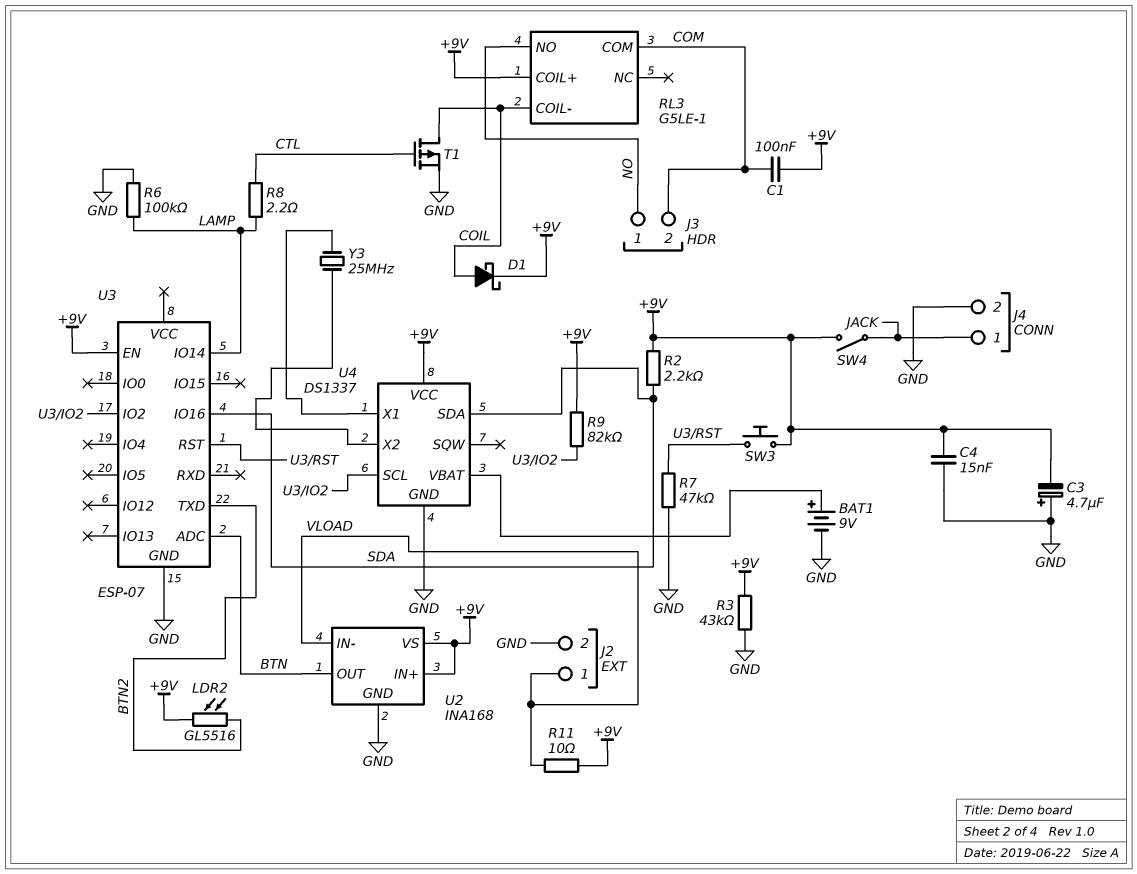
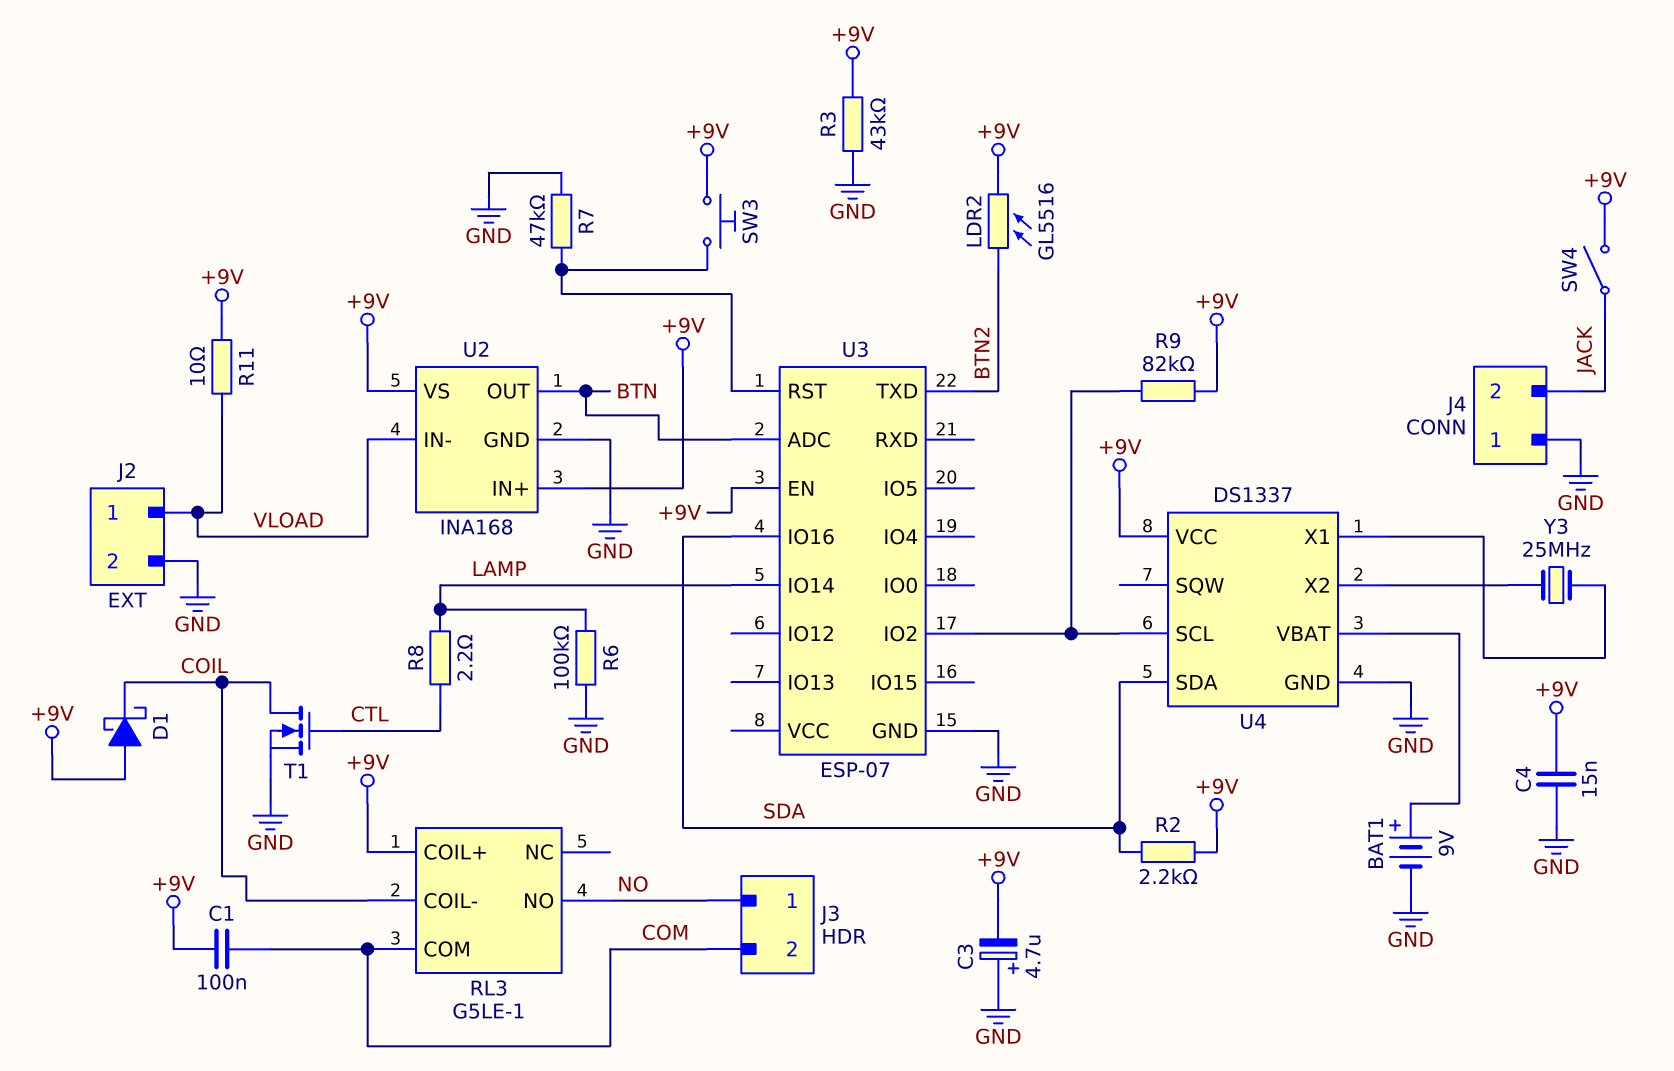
D1: schottky (A COIL, K +9V) -> schottky (A +9V, K COIL)
J4 pin 1: JACK -> GND
J4 pin 2: GND -> JACK
T1: PMOS (G CTL, D COIL, S GND) -> NMOS (G CTL, D COIL, S GND)

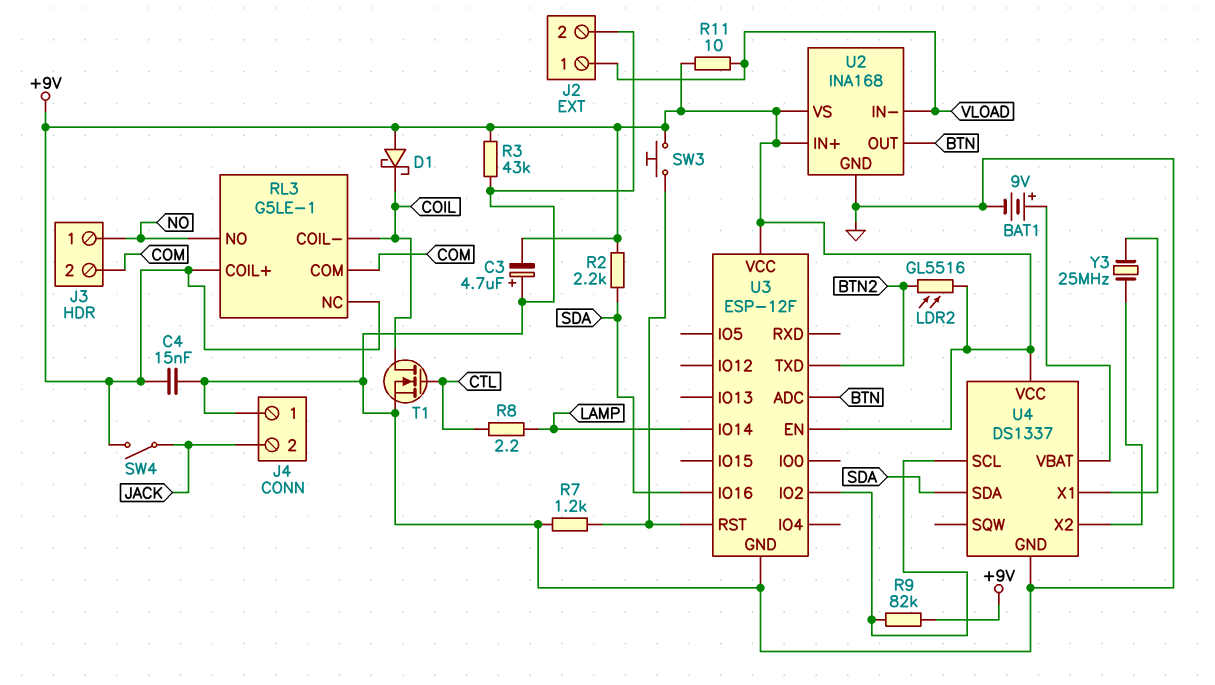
C1: 100nF (+9V, COM) -> none
R6: 100k (GND, LAMP) -> none
R7: 47k (GND, U3/RST) -> 1.2k (GND, U3/RST)
RL3 pin NC: none -> +9V
U3: ESP-07 -> ESP-12F
U3 pin VCC: none -> +9V

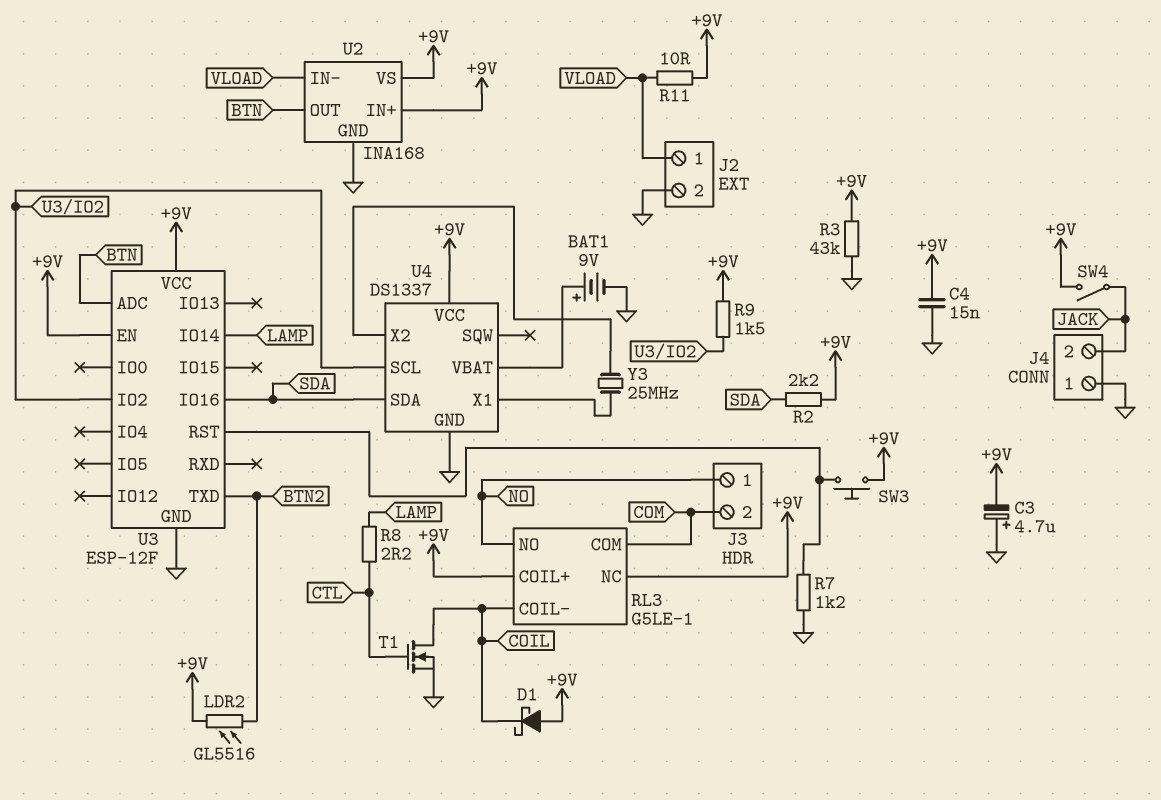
R9: 82k (+9V, U3/IO2) -> 1.5k (+9V, U3/IO2)

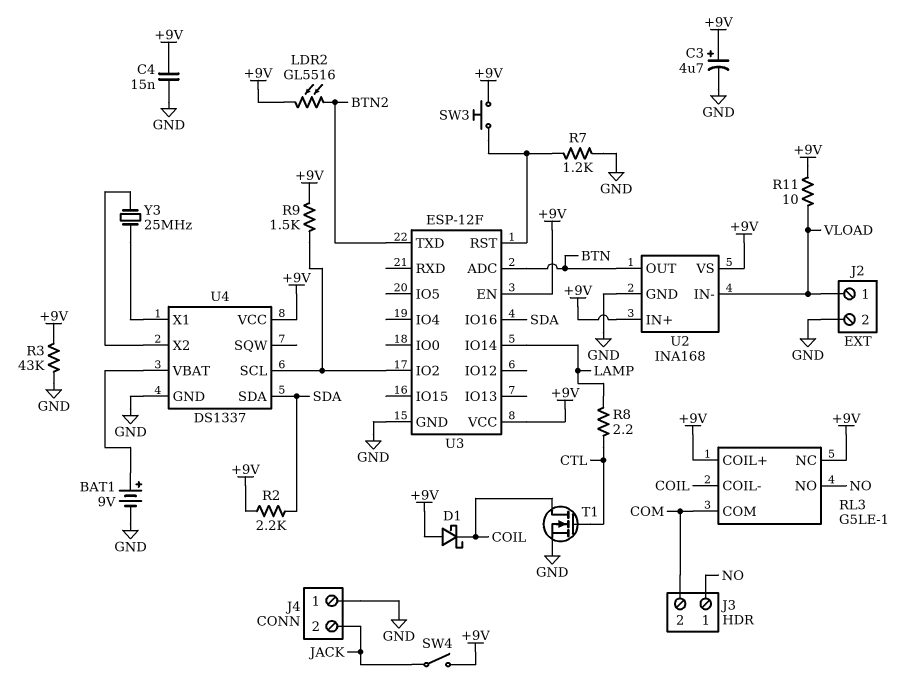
C3: 4.7uF (plus GND, minus +9V) -> 4.7uF (plus +9V, minus GND)

